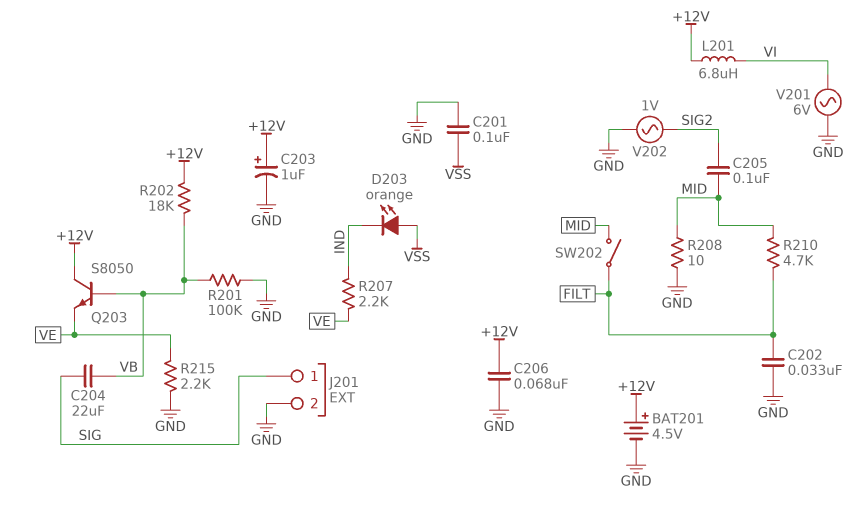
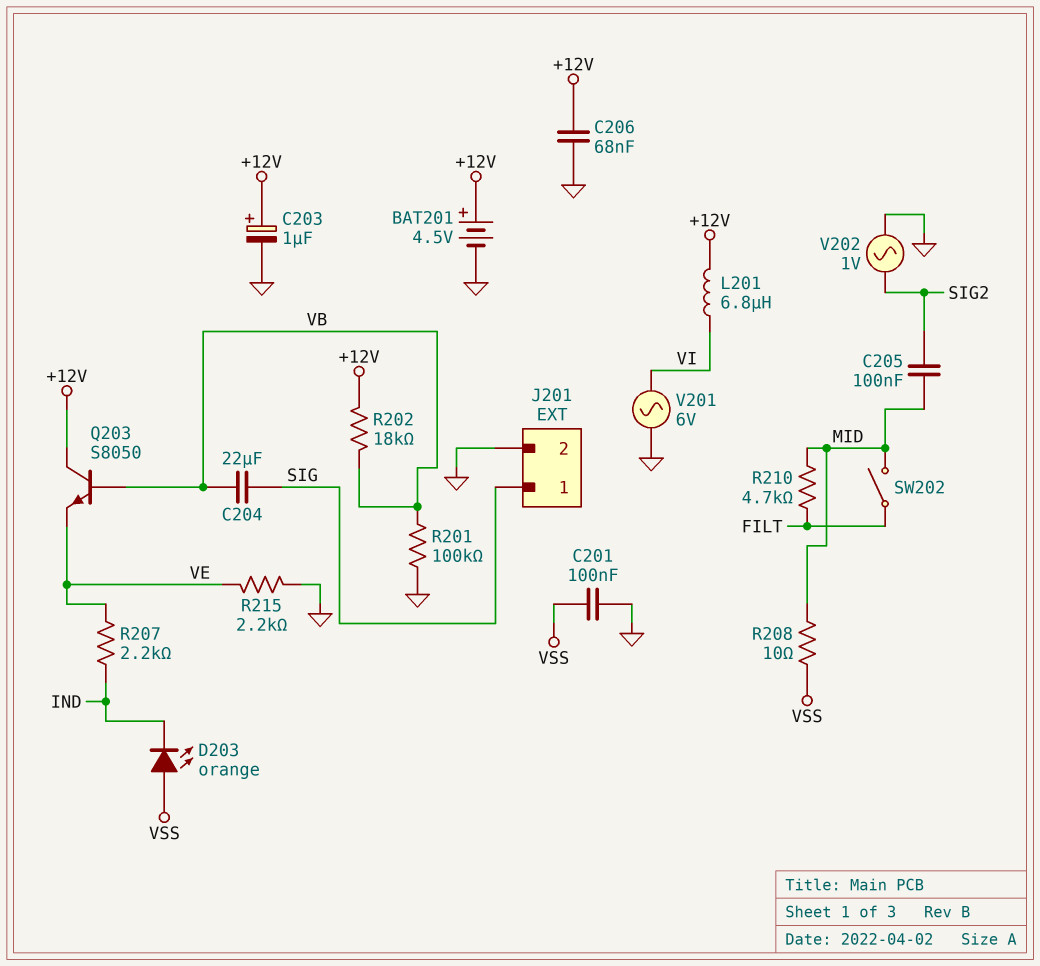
C202: 33nF (FILT, GND) -> none
R208: 10 (GND, MID) -> 10 (MID, VSS)

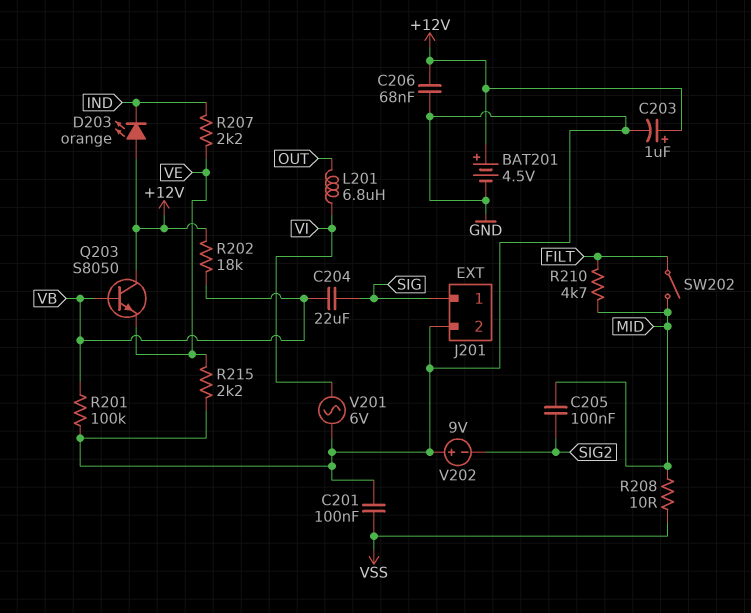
D203: LED orange (A VSS, K IND) -> LED orange (A +12V, K IND)
L201: 6.8uH (+12V, VI) -> 6.8uH (OUT, VI)
V202: AC 1V (GND, SIG2) -> 9V (plus GND, minus SIG2)

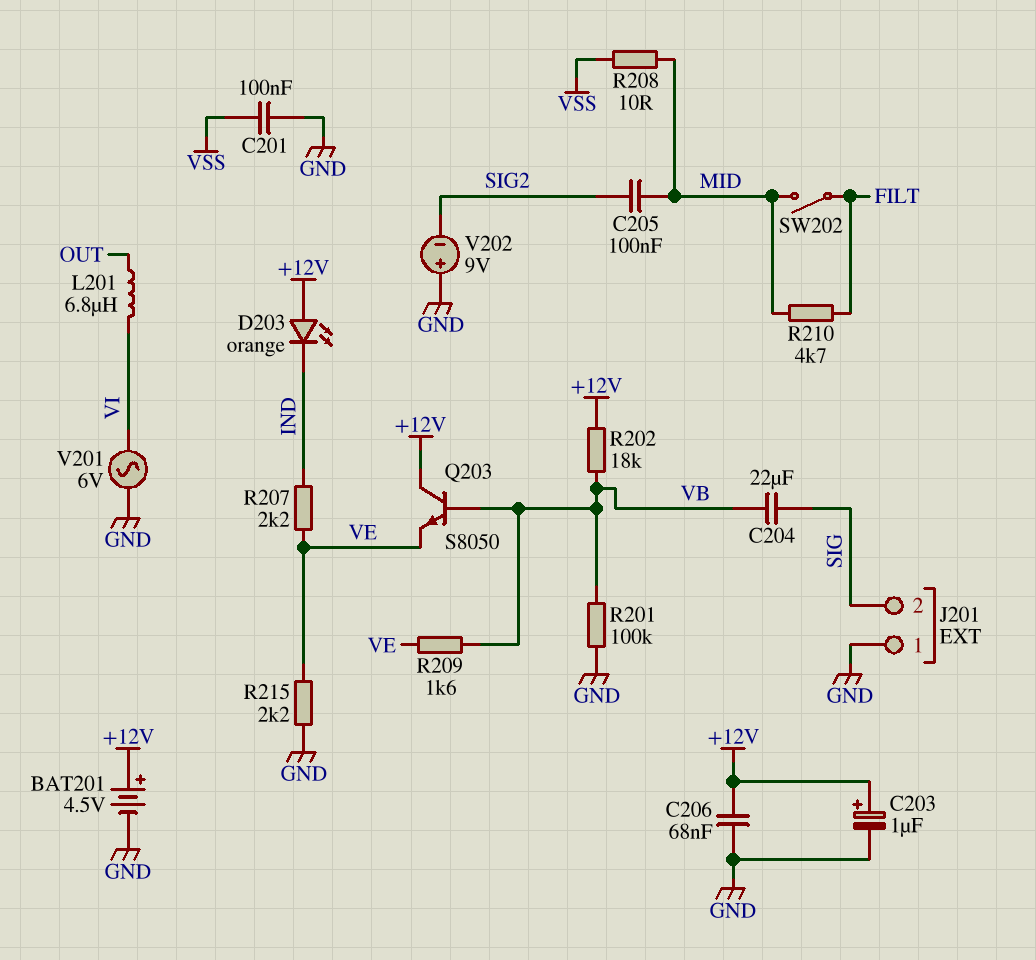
J201 pin 1: SIG -> GND
J201 pin 2: GND -> SIG
R209: none -> 1.6k (VB, VE)

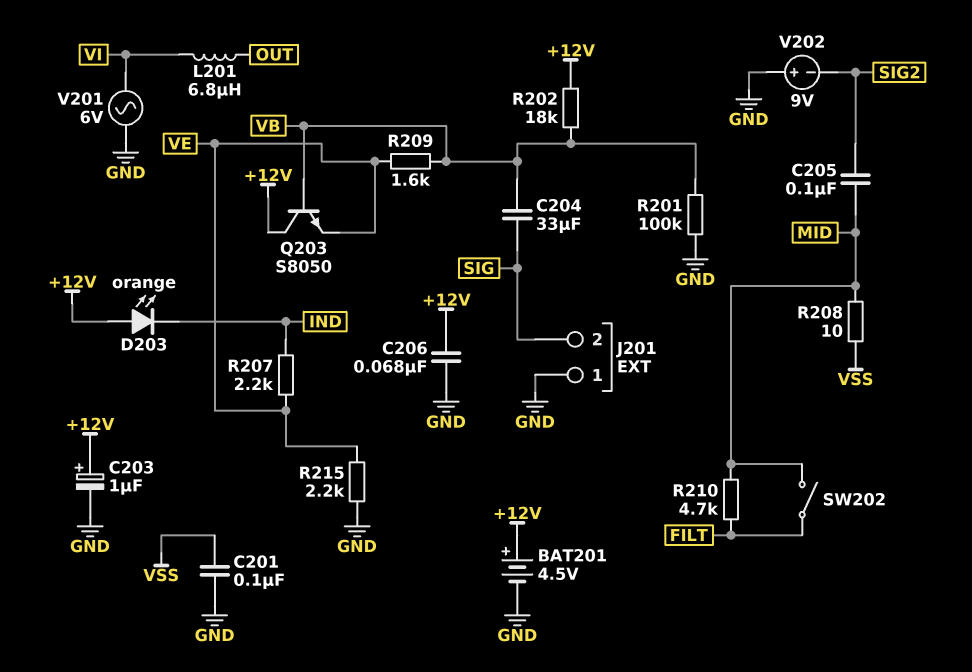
C204: 22uF (SIG, VB) -> 33uF (SIG, VB)

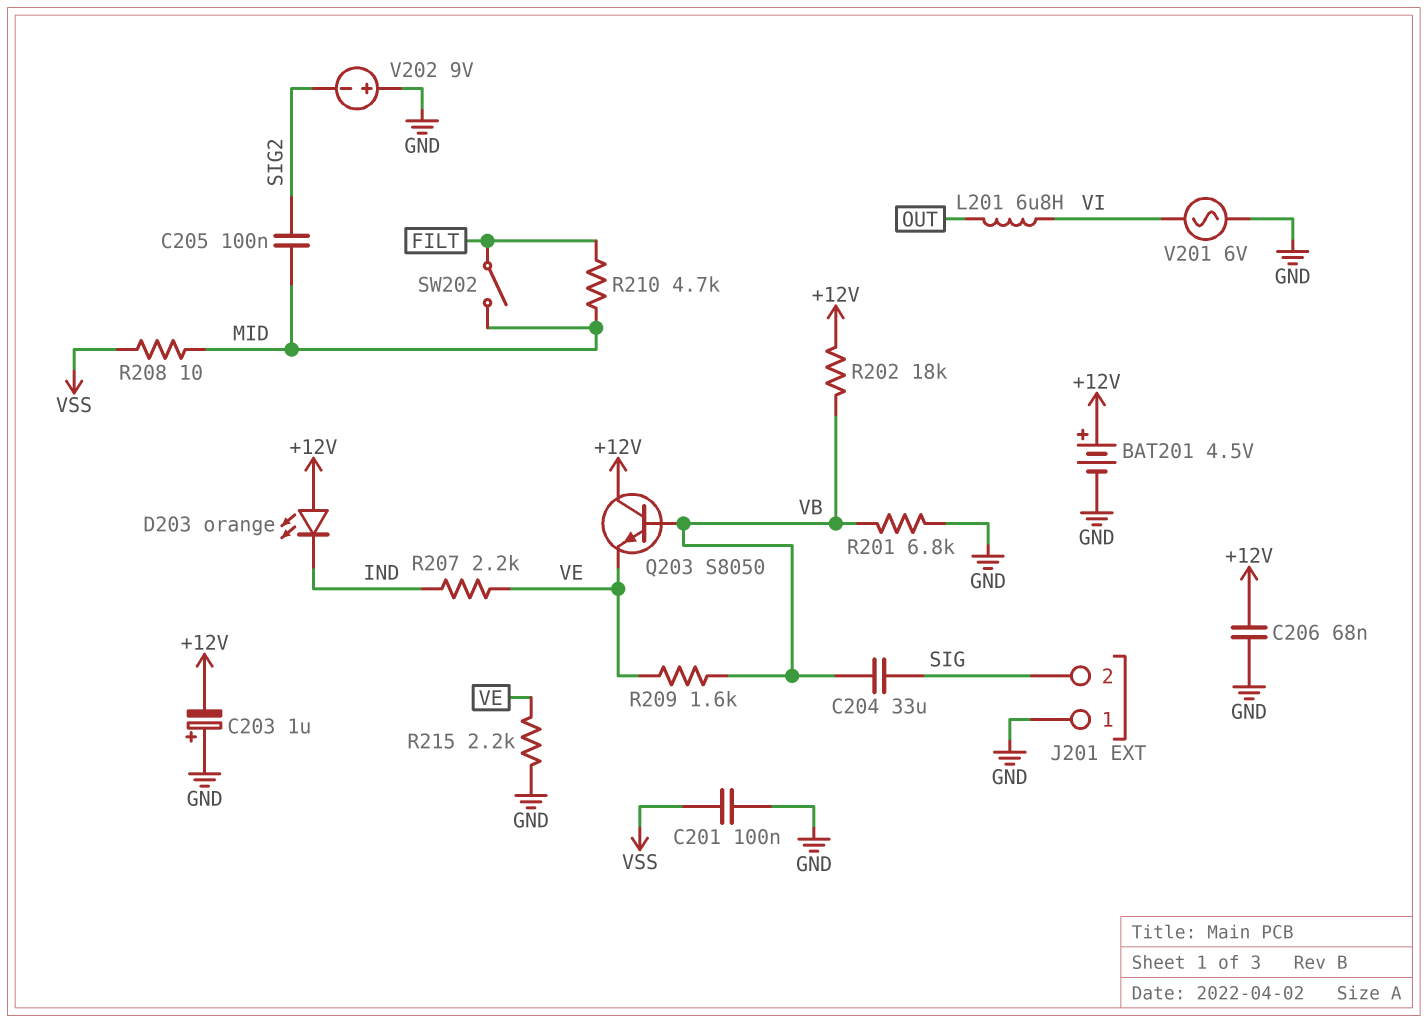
C203: 1uF (plus +12V, minus GND) -> 1uF (plus GND, minus +12V)
R201: 100k (GND, VB) -> 6.8k (GND, VB)

